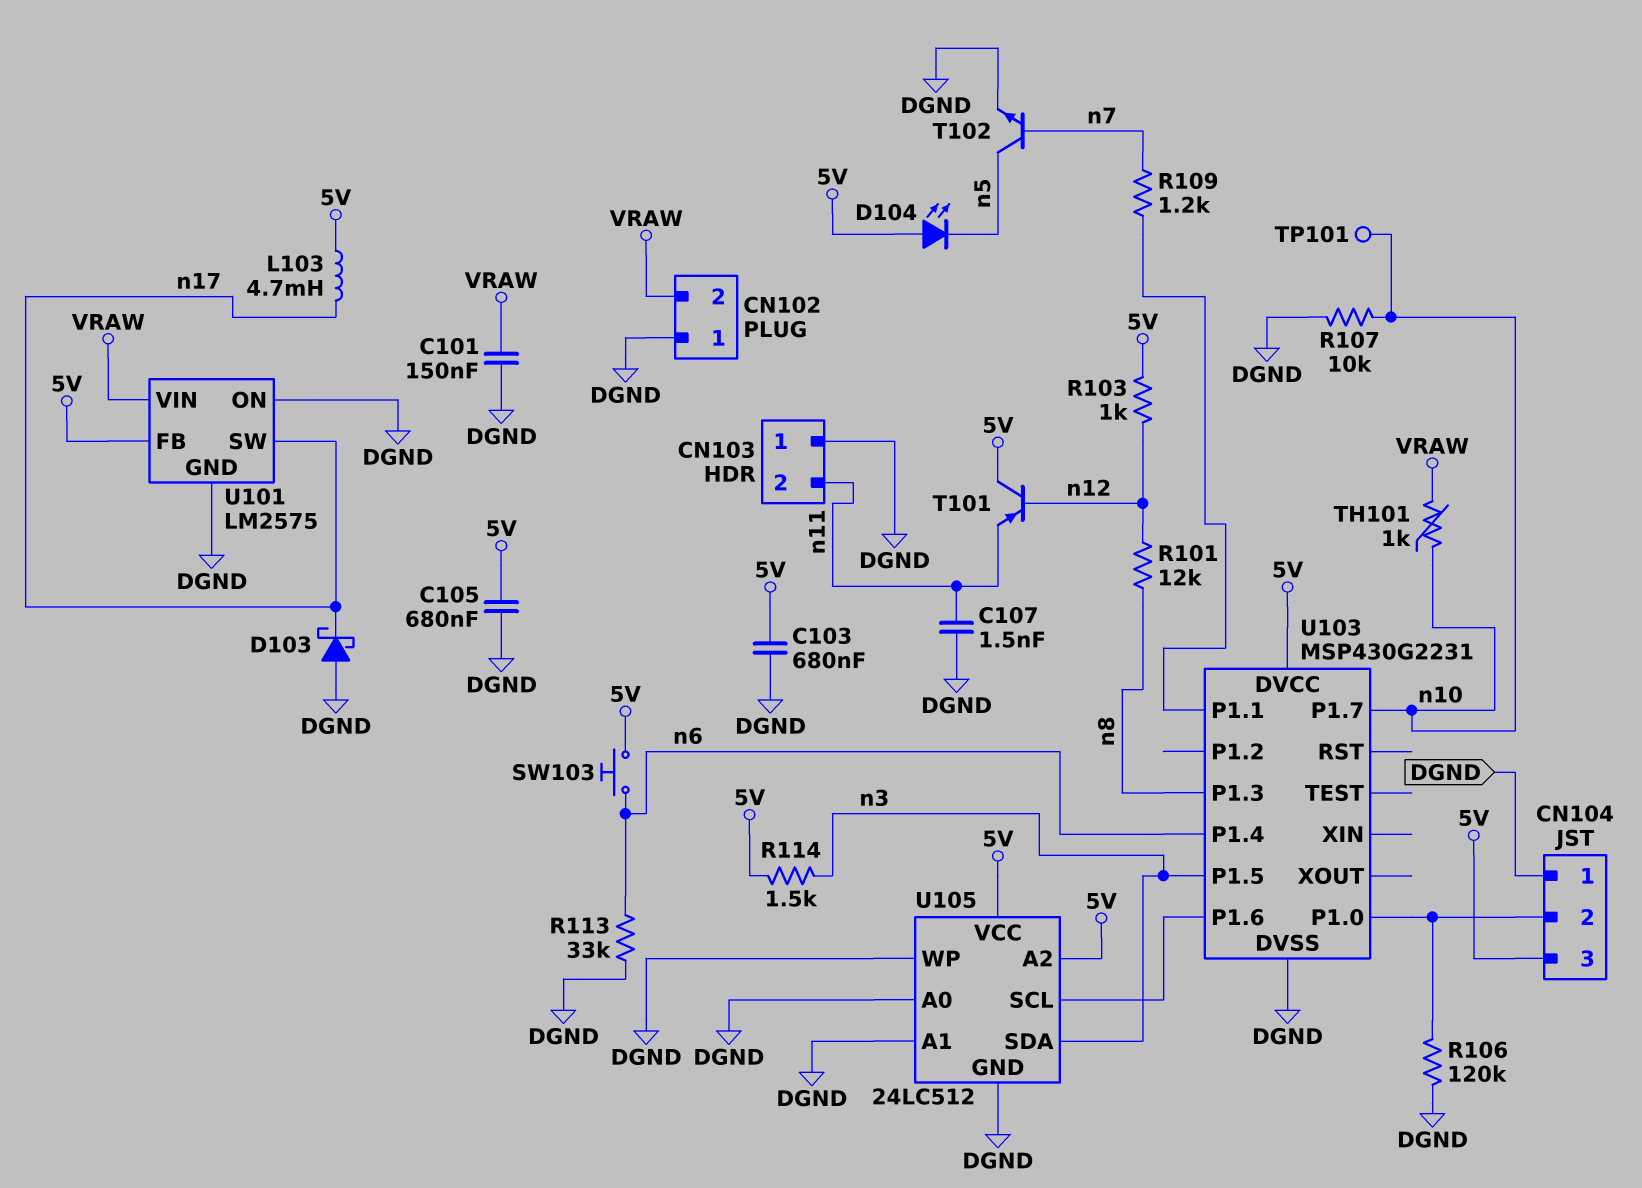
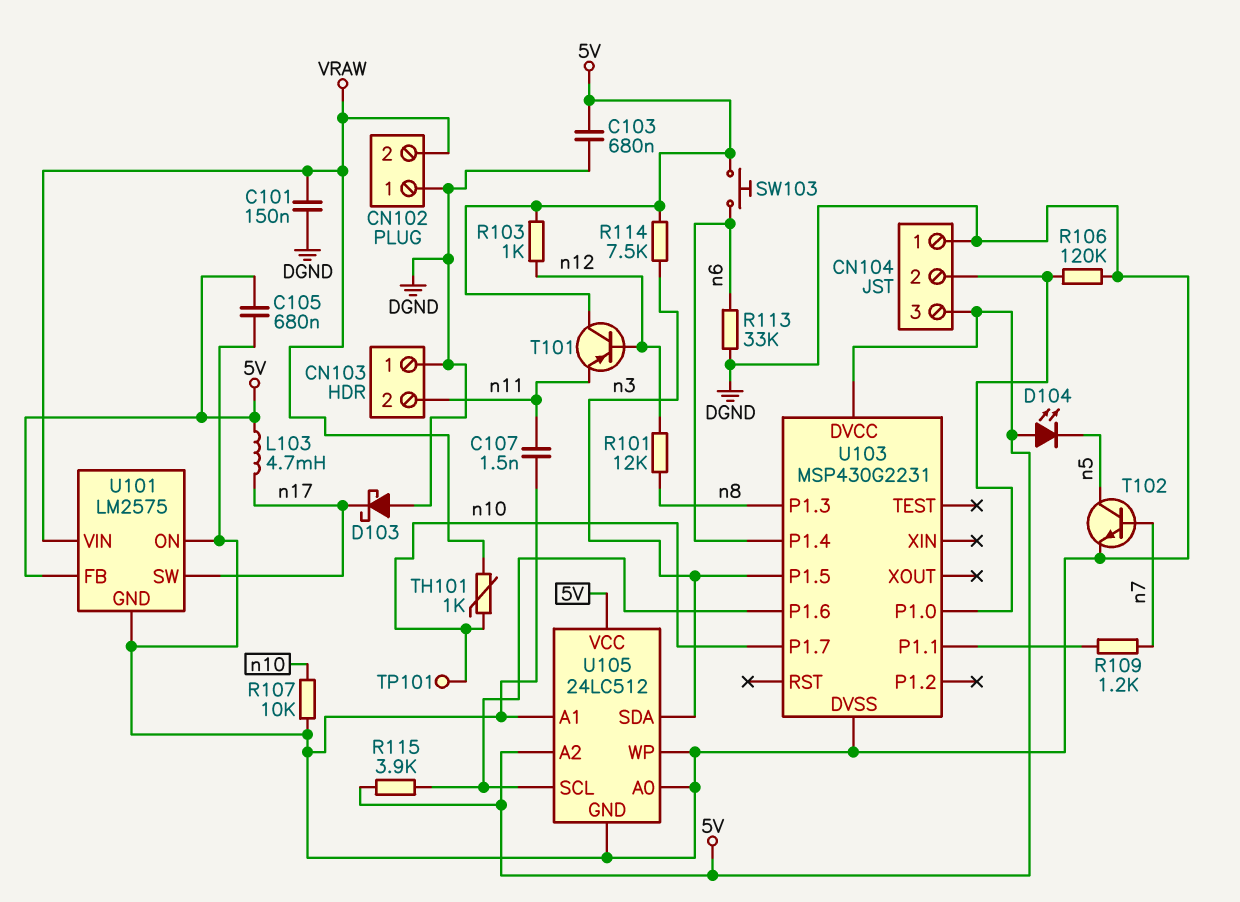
R114: 1.5k (5V, n3) -> 7.5k (5V, n3)
R115: none -> 3.9k (5V, U103/P1.6)

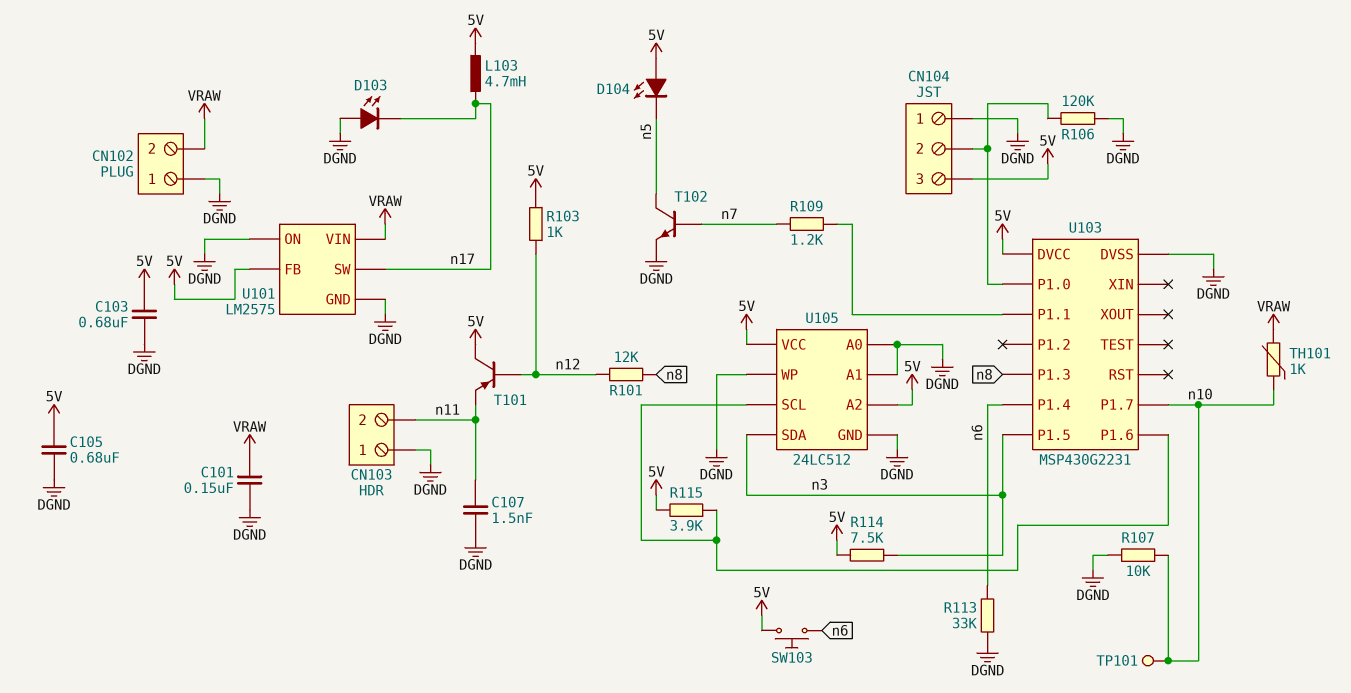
D103: schottky (A DGND, K n17) -> LED (A DGND, K n17)

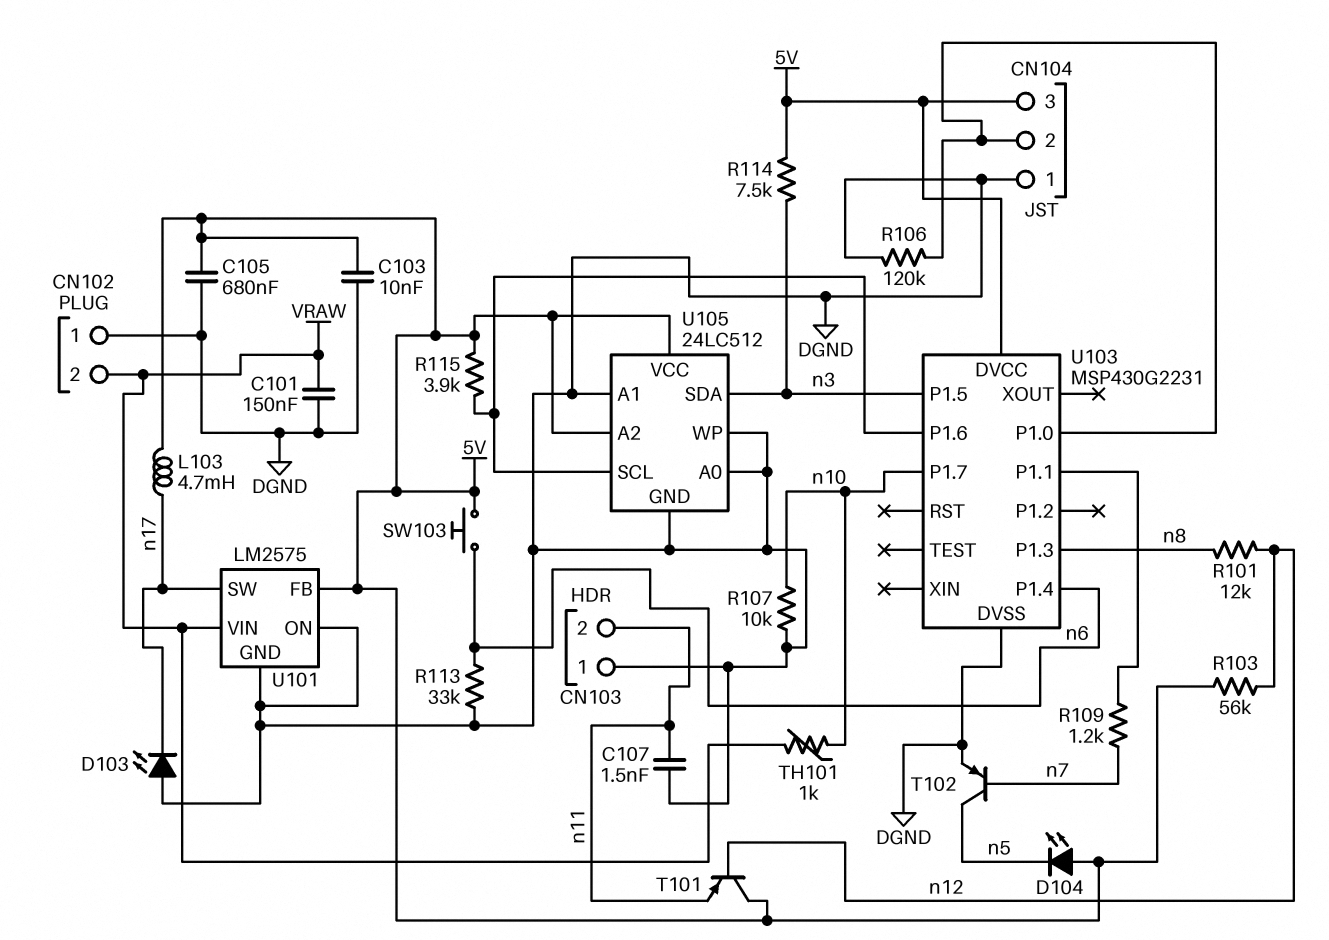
C103: 680nF (5V, DGND) -> 10nF (5V, DGND)
R103: 1k (5V, n12) -> 56k (5V, n12)
T102: NPN (B n7, C n5, E DGND) -> PNP (B n7, C n5, E DGND)
TP101: test point (n10) -> none

